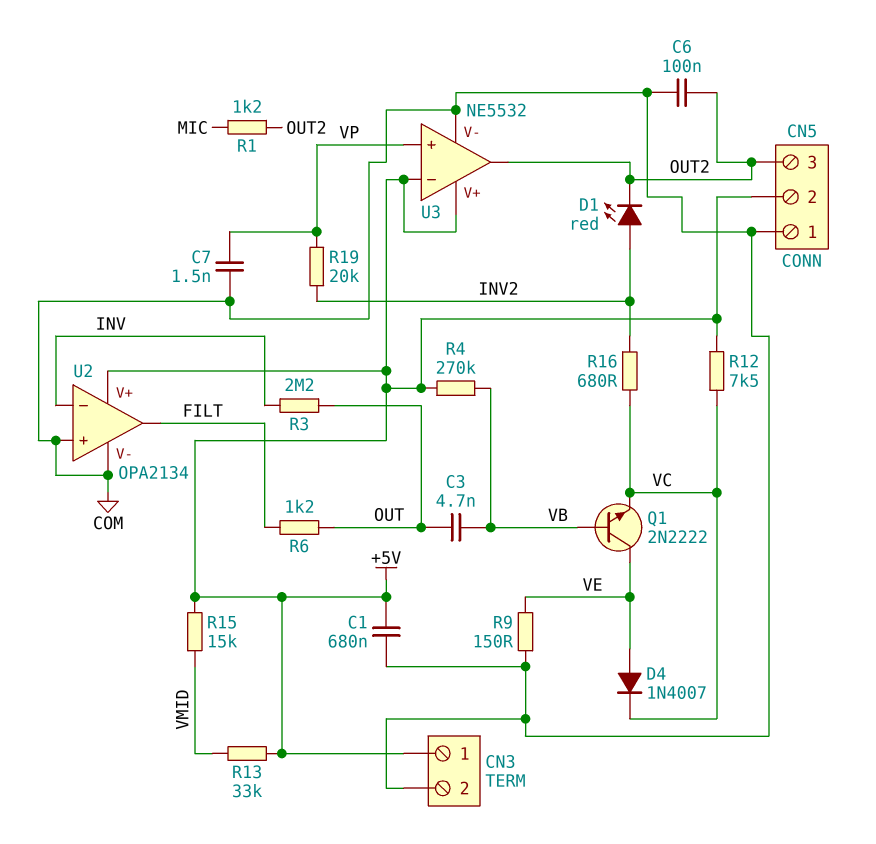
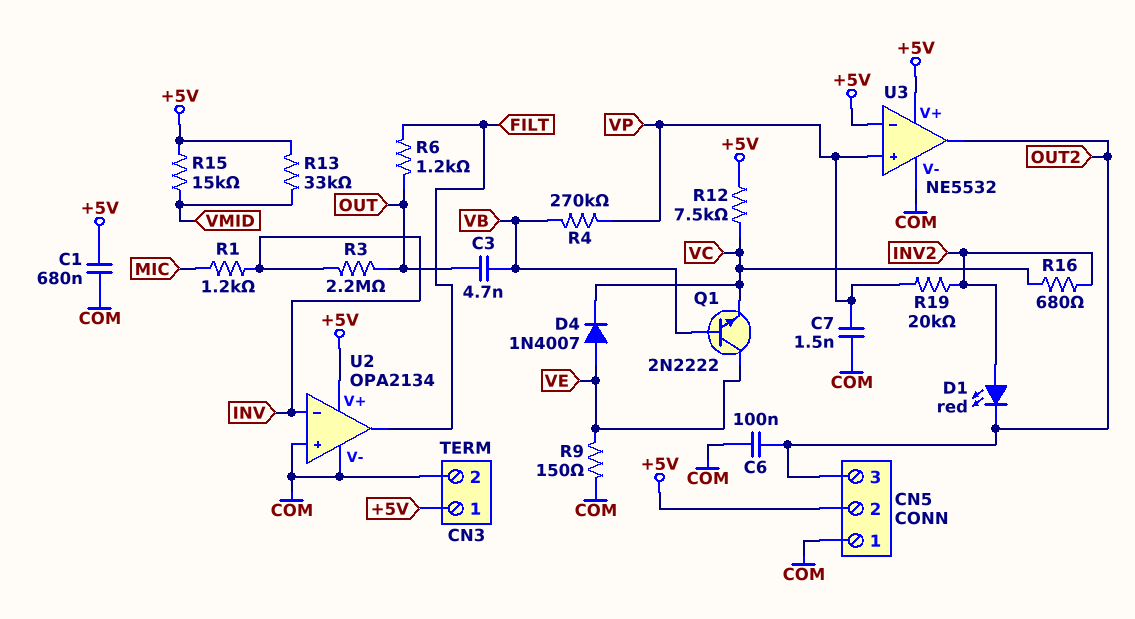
R1: 1.2k (MIC, OUT2) -> 1.2k (INV, MIC)
R4: 270k (+5V, VB) -> 270k (VB, VP)

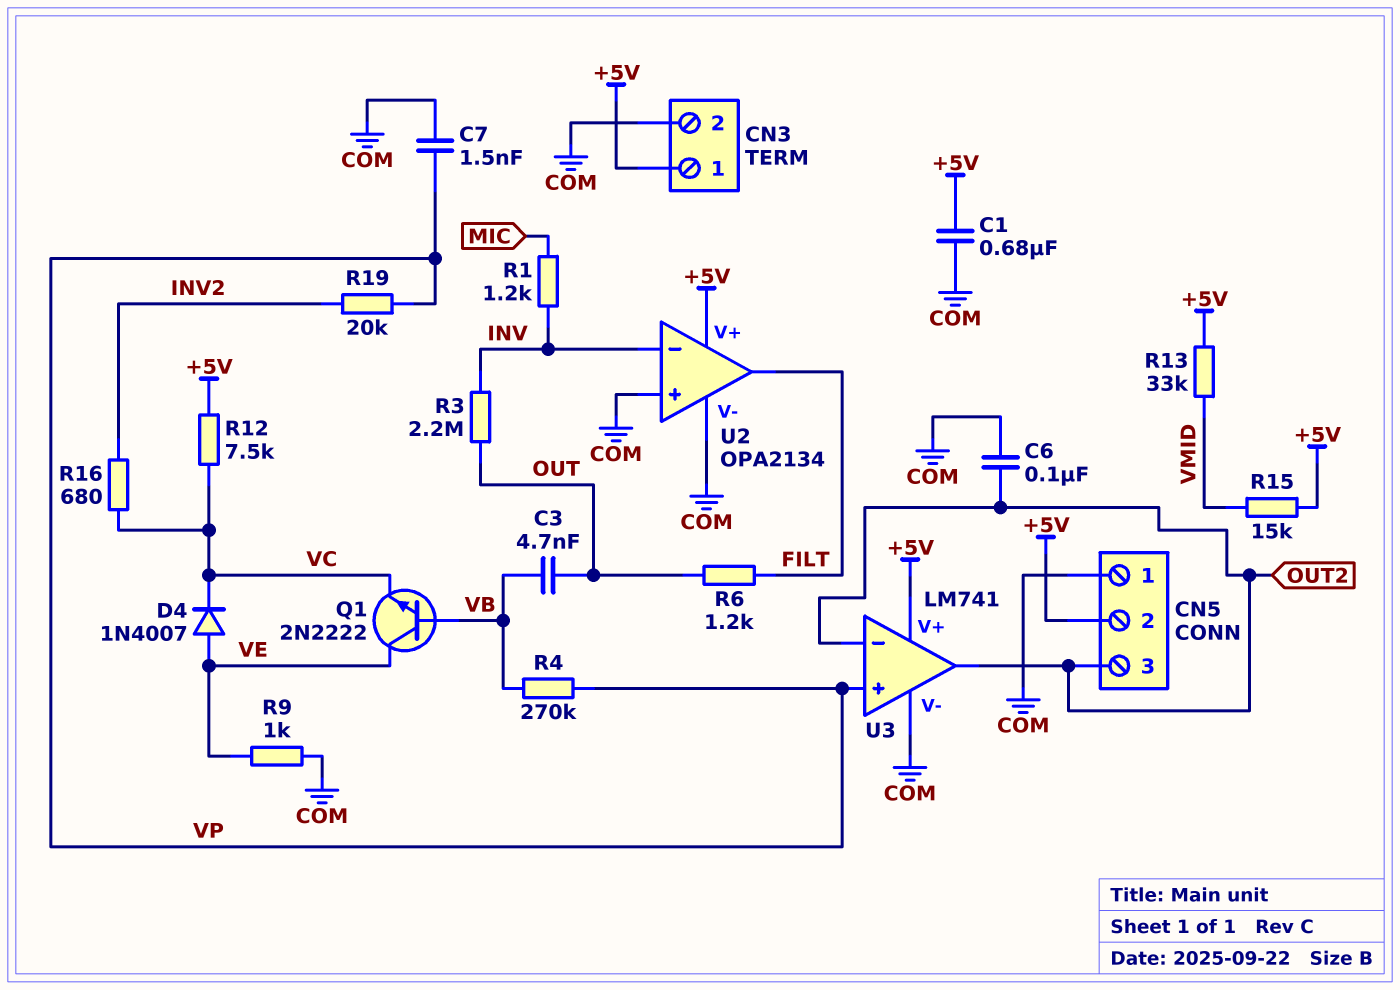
D1: LED red (A INV2, K OUT2) -> none
R9: 150 (COM, VE) -> 1k (COM, VE)
U3: NE5532 -> LM741
U3 pin in-: +5V -> OUT2

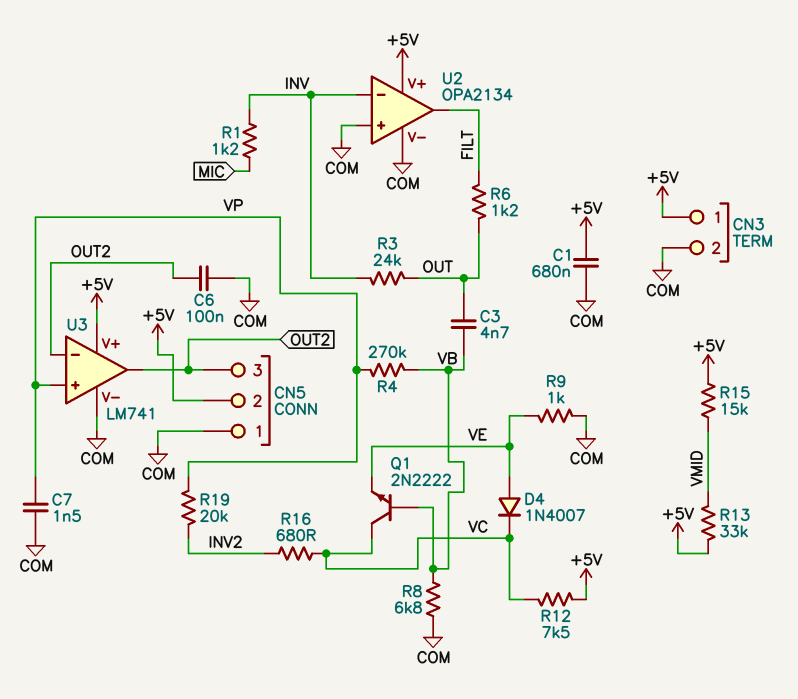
Q1: NPN 2N2222 (B VB, C VE, E VC) -> NPN 2N2222 (B VB, C VC, E VE)
R3: 2.2M (INV, OUT) -> 24k (INV, OUT)
R8: none -> 6.8k (COM, VB)

